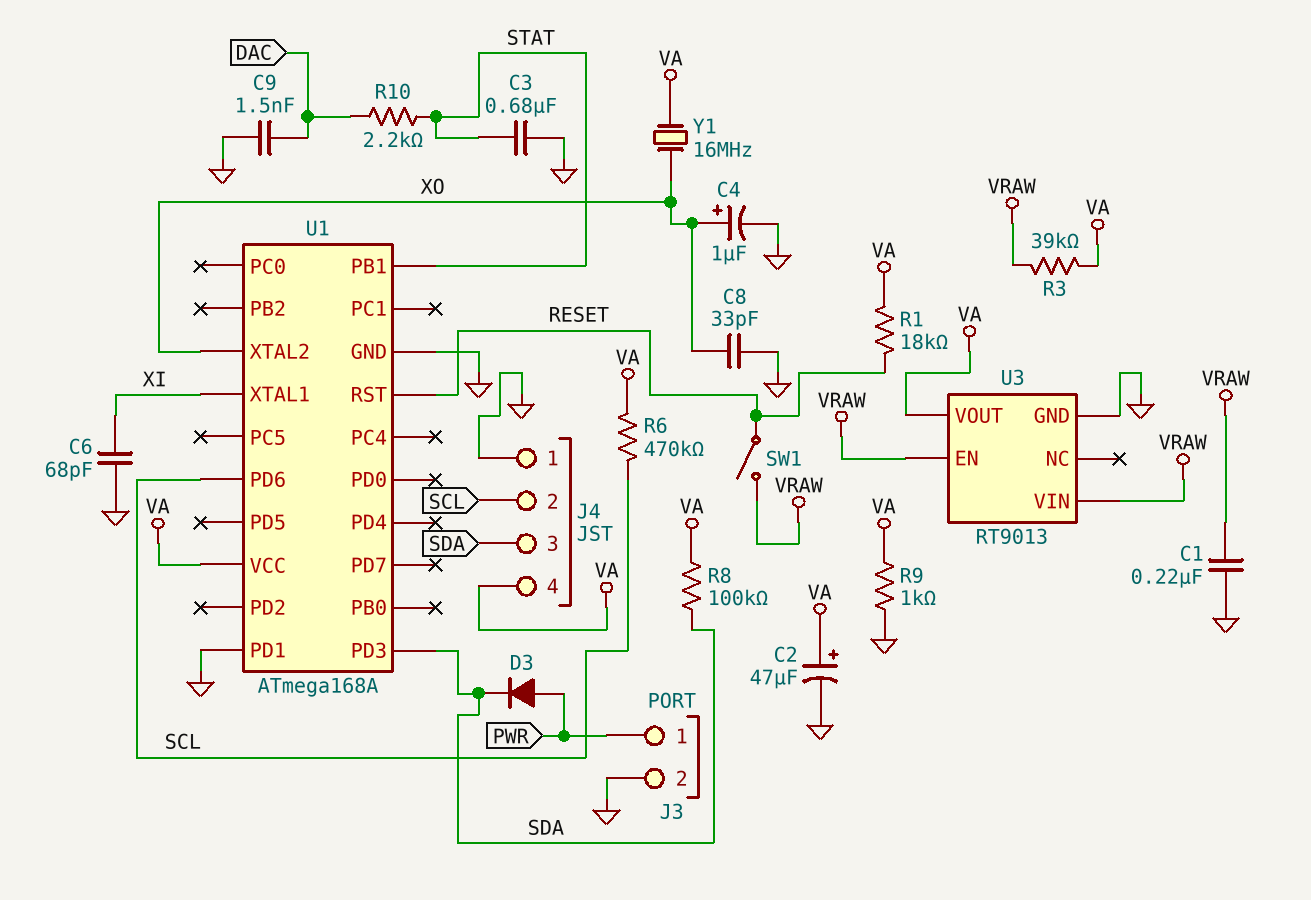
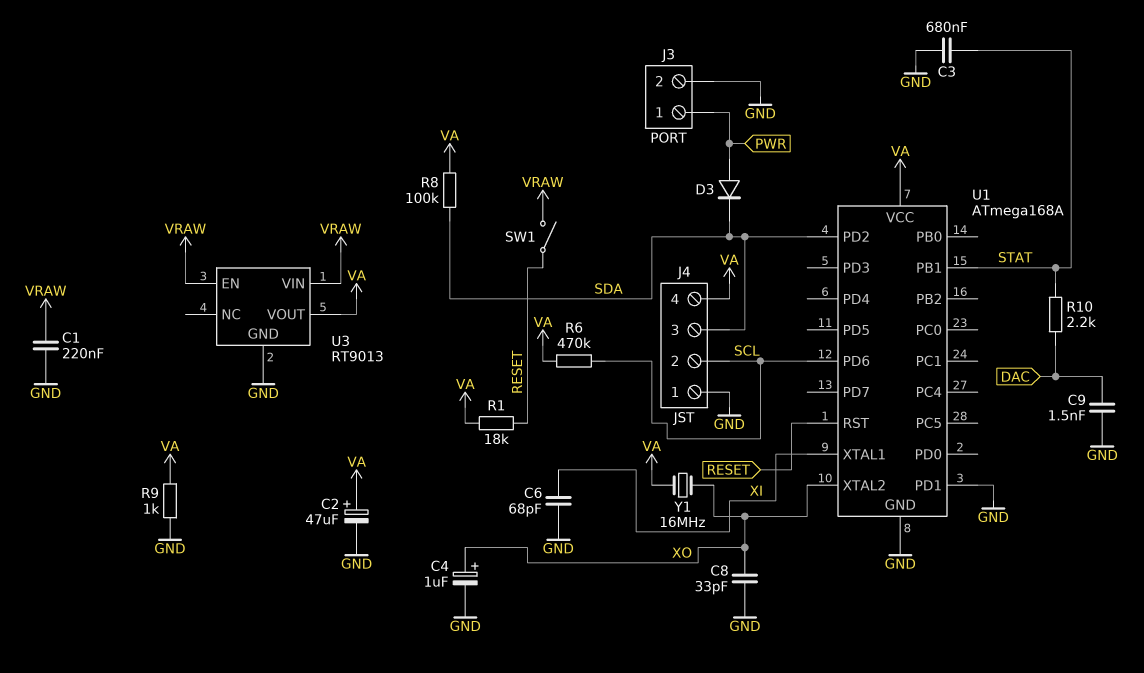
R3: 39k (VA, VRAW) -> none
U1 pin PD2: none -> SDA
U1 pin PD3: SDA -> none

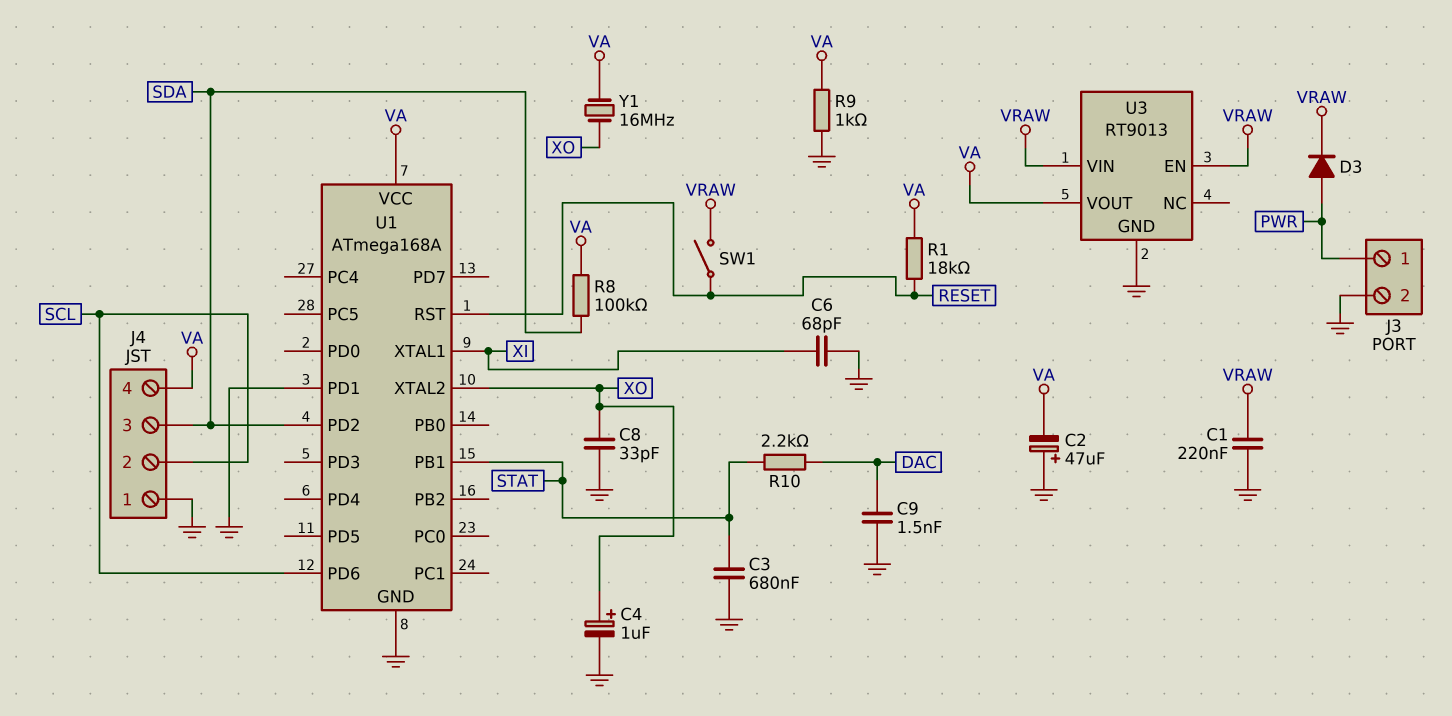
C2: 47uF (plus VA, minus GND) -> 47uF (plus GND, minus VA)
D3: diode (A PWR, K SDA) -> diode (A PWR, K VRAW)
R6: 470k (SCL, VA) -> none

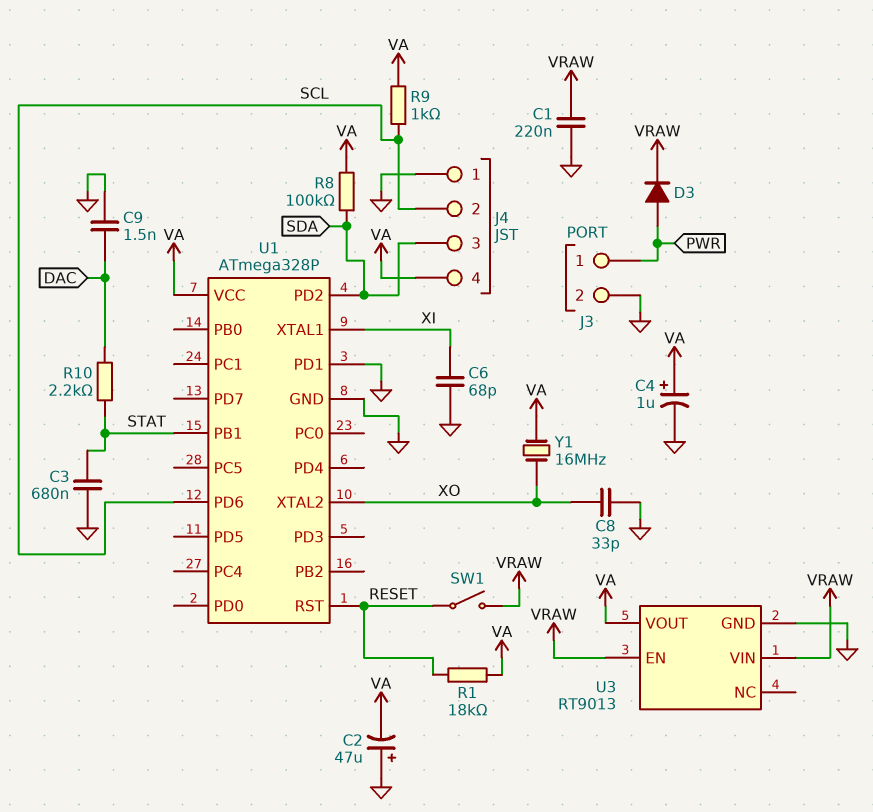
C4: 1uF (plus XO, minus GND) -> 1uF (plus VA, minus GND)
R9: 1k (GND, VA) -> 1k (SCL, VA)
U1: ATmega168A -> ATmega328P

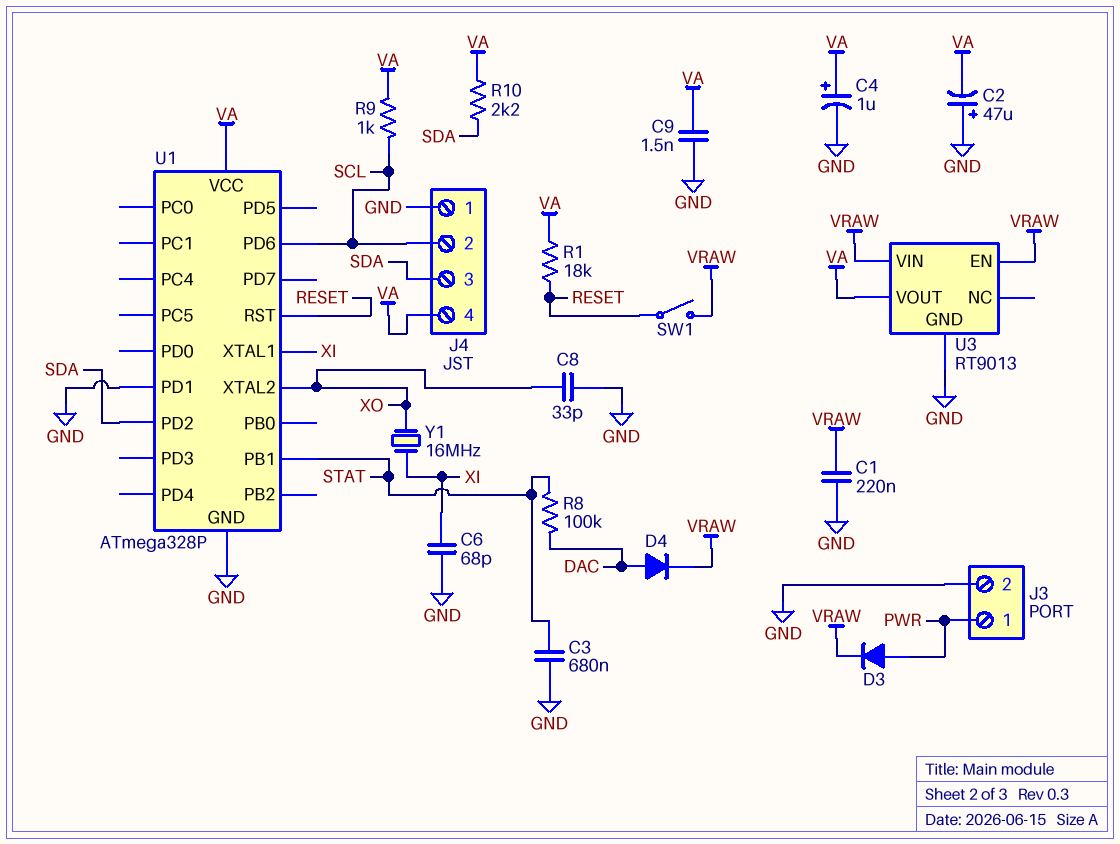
C9: 1.5nF (DAC, GND) -> 1.5nF (GND, VA)
D4: none -> diode (A DAC, K VRAW)
R8: 100k (SDA, VA) -> 100k (DAC, STAT)
R10: 2.2k (DAC, STAT) -> 2.2k (SDA, VA)
Y1: 16MHz (VA, XO) -> 16MHz (XI, XO)

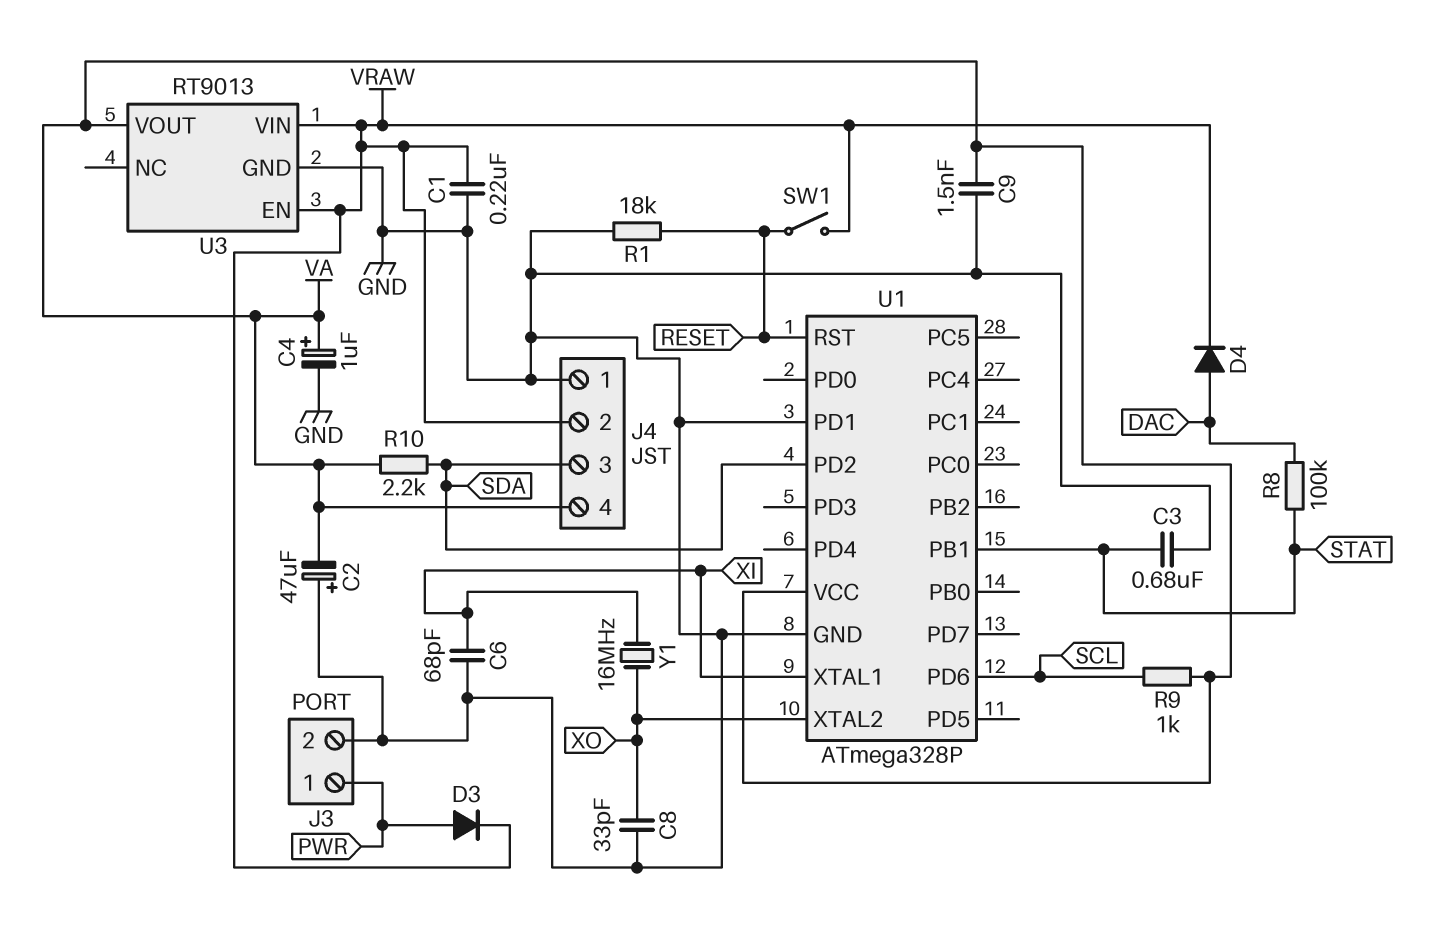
J4 pin 2: SCL -> VRAW
R1: 18k (RESET, VA) -> 18k (GND, RESET)

